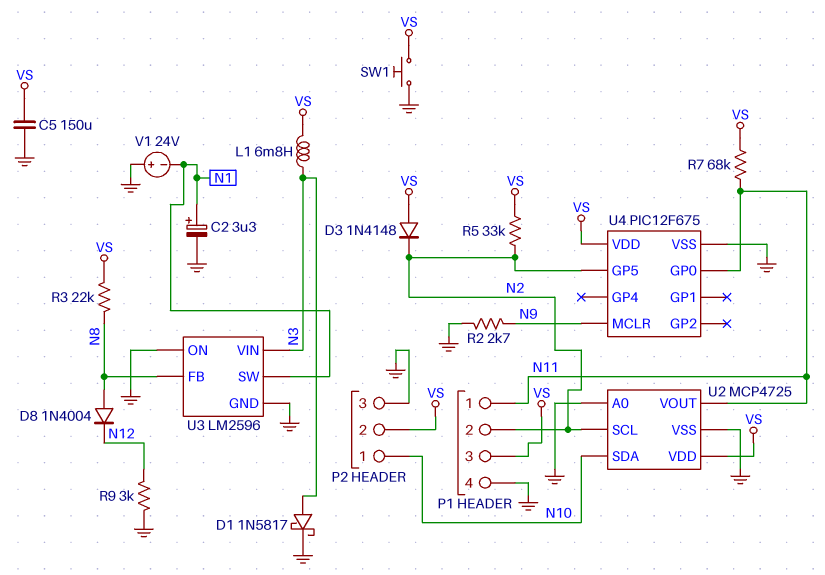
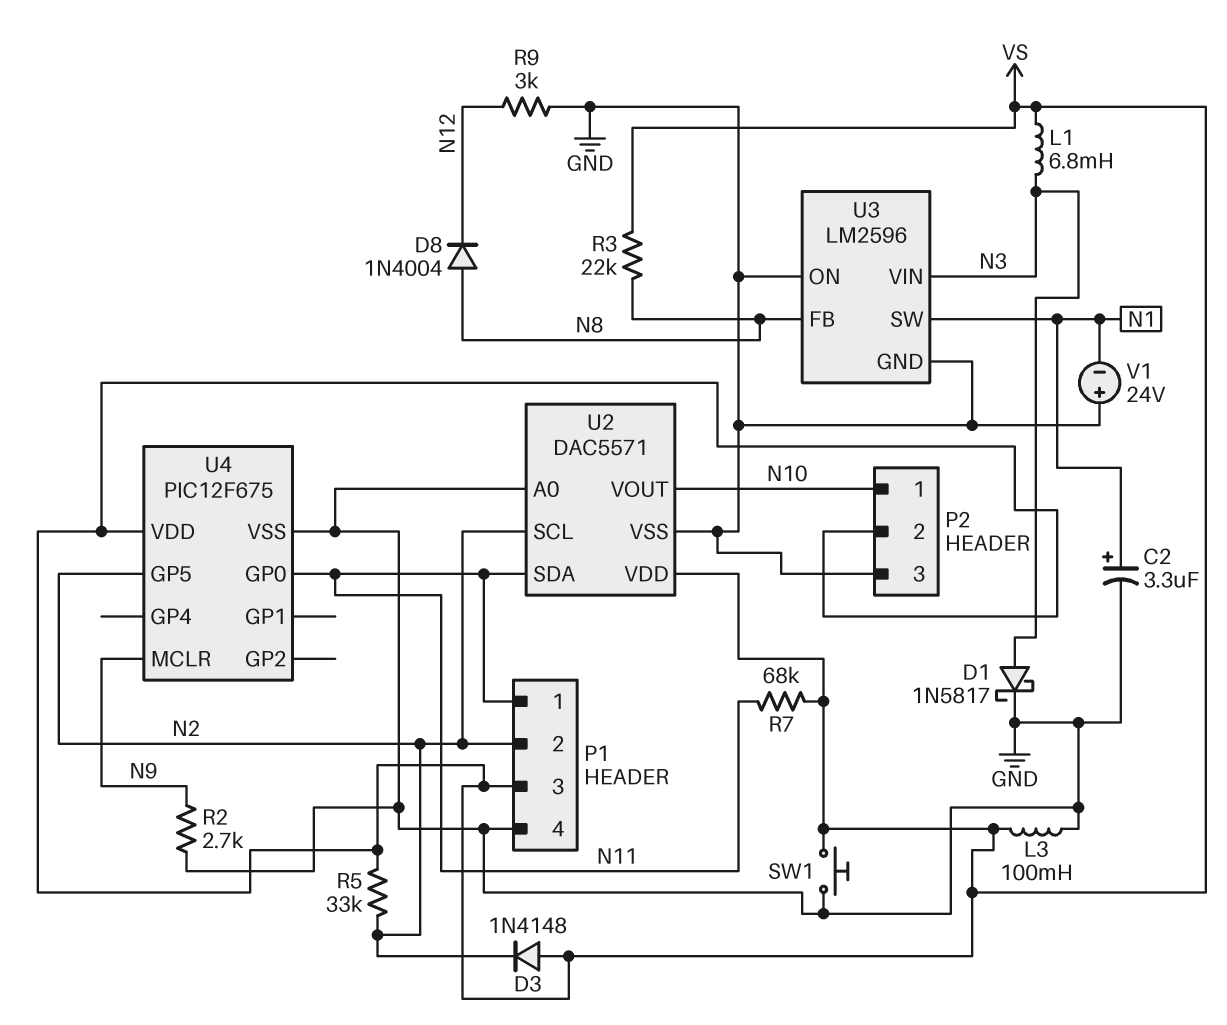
C5: 150uF (GND, VS) -> none
L3: none -> 100mH (GND, VS)
U2: MCP4725 -> DAC5571
U2 pin SDA: N10 -> N11
U2 pin VOUT: N11 -> N10

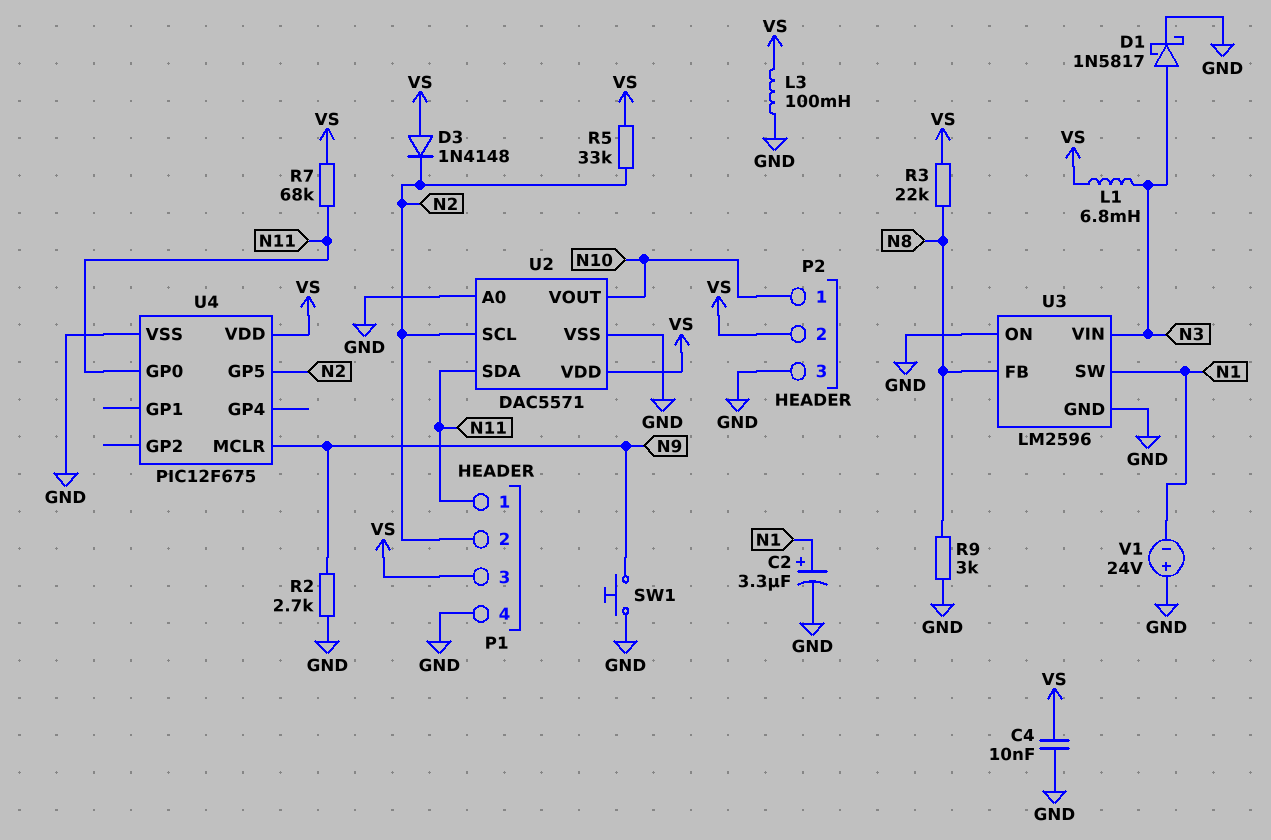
C4: none -> 10nF (GND, VS)
D8: diode 1N4004 (A N8, K N12) -> none
R9: 3k (GND, N12) -> 3k (GND, N8)
SW1: button (GND, VS) -> button (GND, N9)

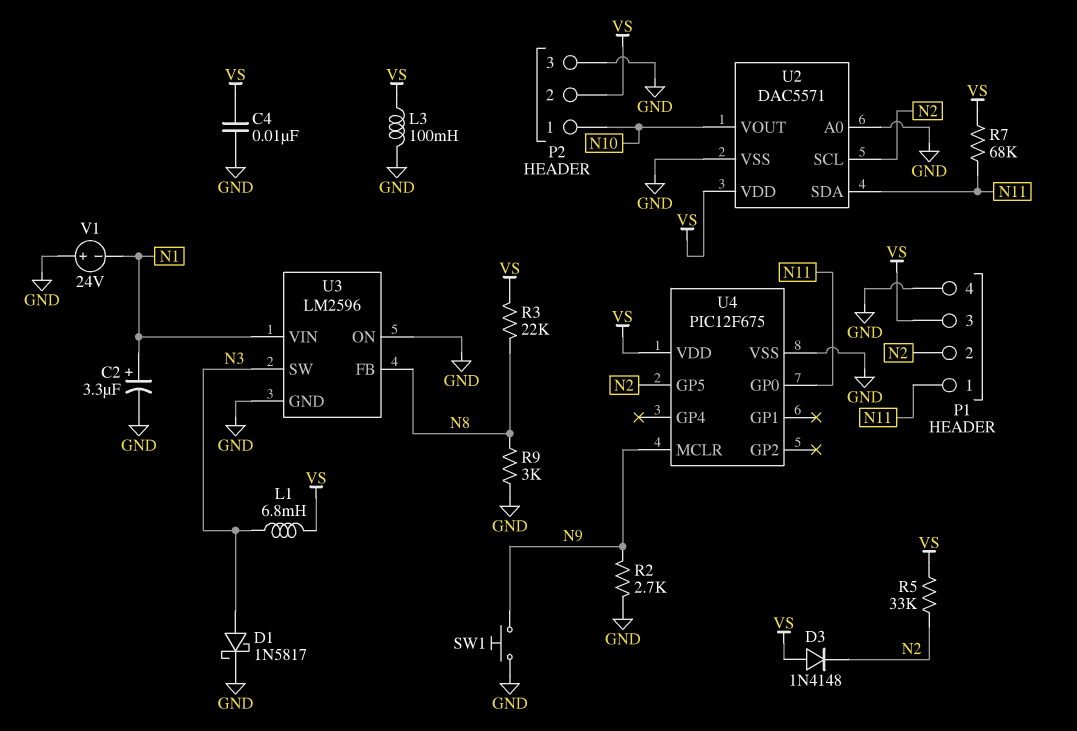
U3 pin SW: N1 -> N3
U3 pin VIN: N3 -> N1

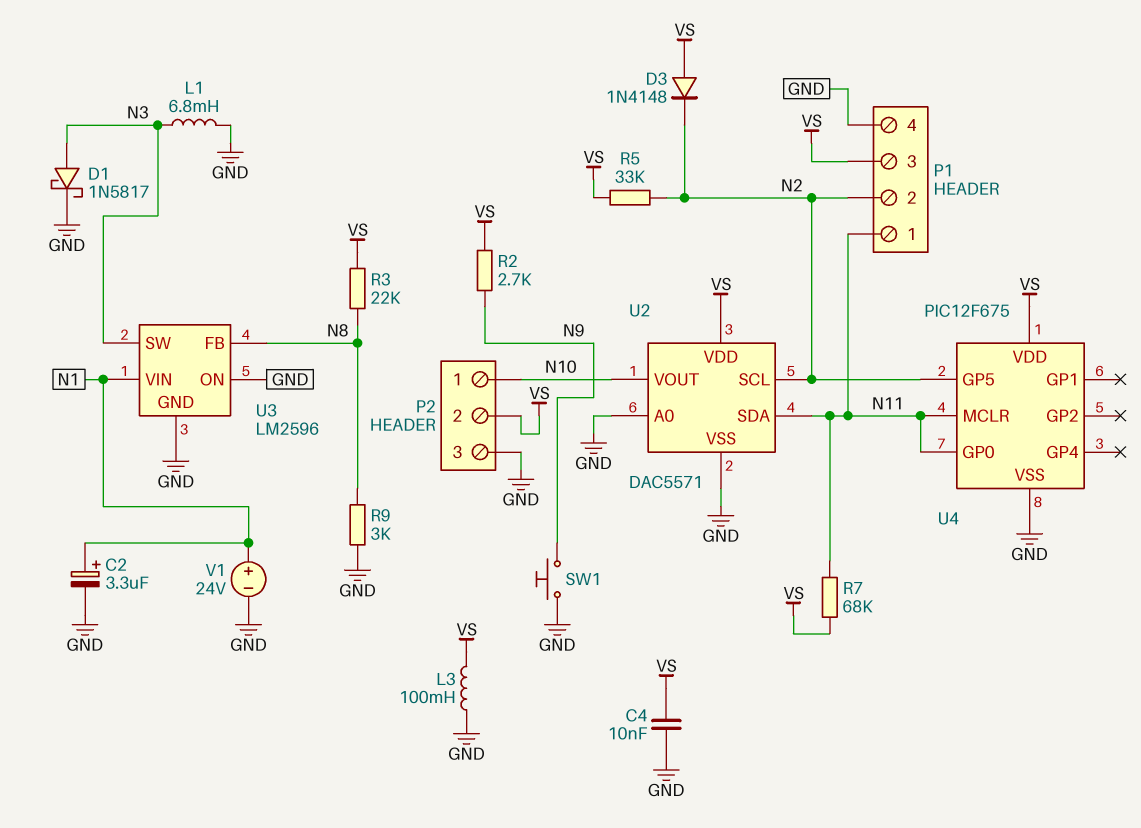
L1: 6.8mH (N3, VS) -> 6.8mH (GND, N3)
R2: 2.7k (GND, N9) -> 2.7k (N9, VS)
U4 pin MCLR: N9 -> N11
V1: 24V (plus GND, minus N1) -> 24V (plus N1, minus GND)

